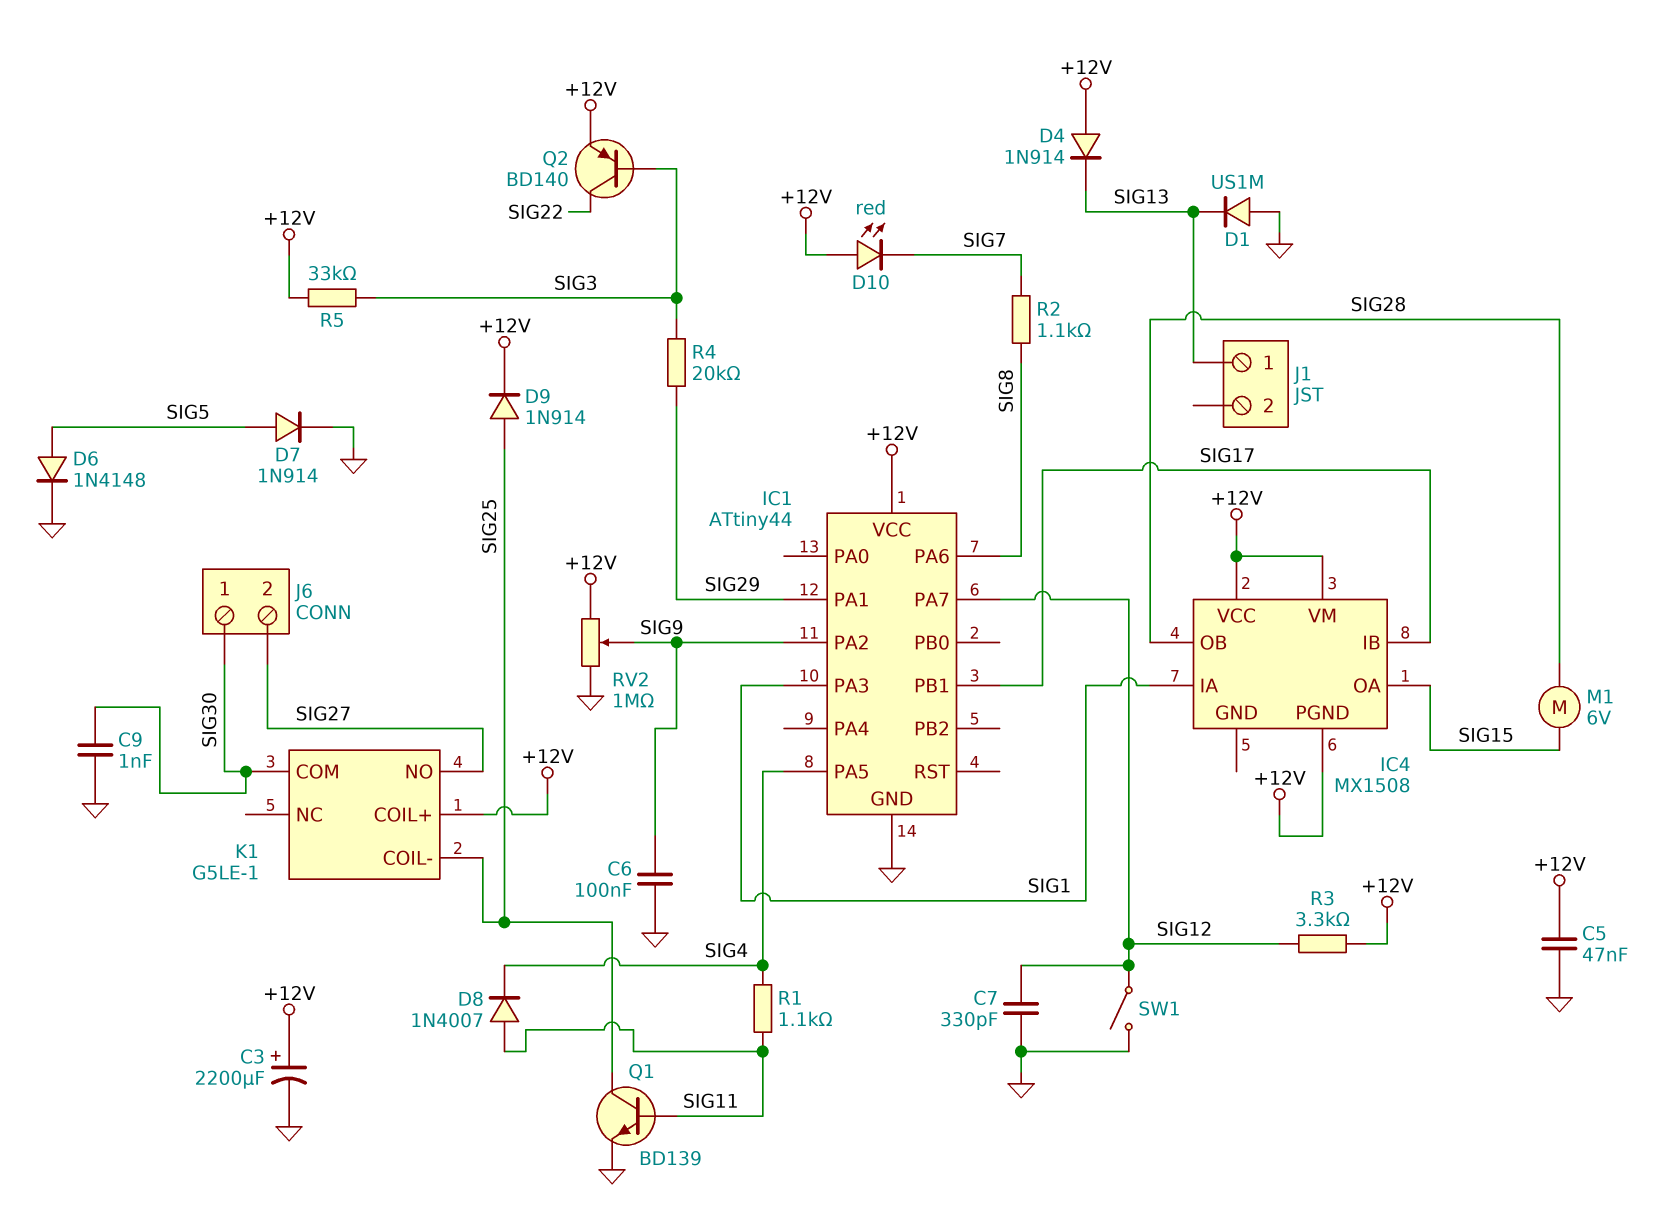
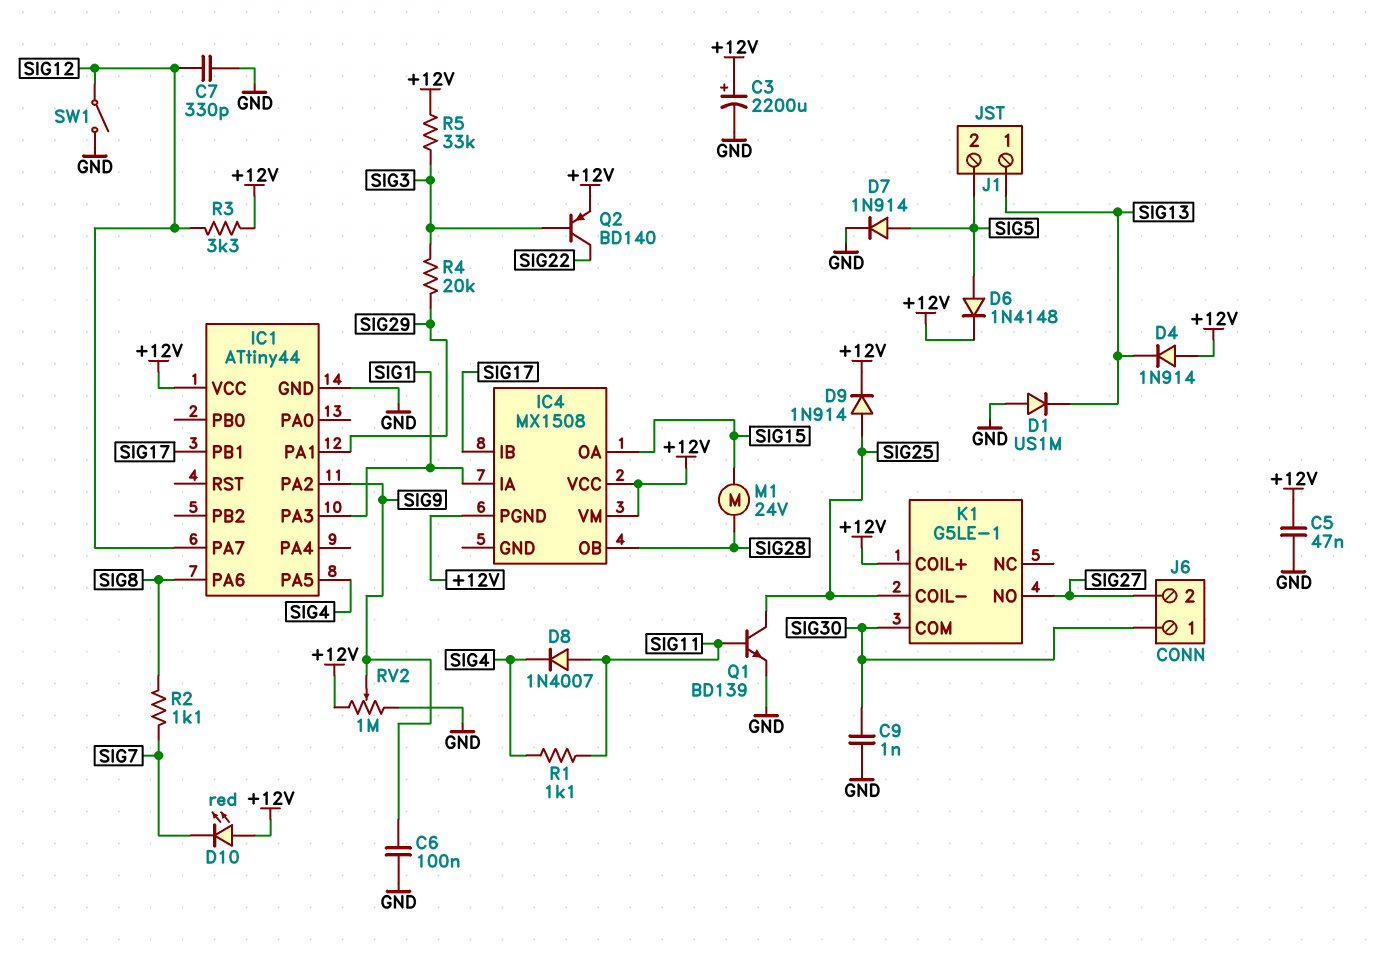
D6: diode 1N4148 (A SIG5, K GND) -> diode 1N4148 (A SIG5, K +12V)
J1 pin 2: none -> SIG5
M1: motor 6V (SIG15, SIG28) -> motor 24V (SIG15, SIG28)

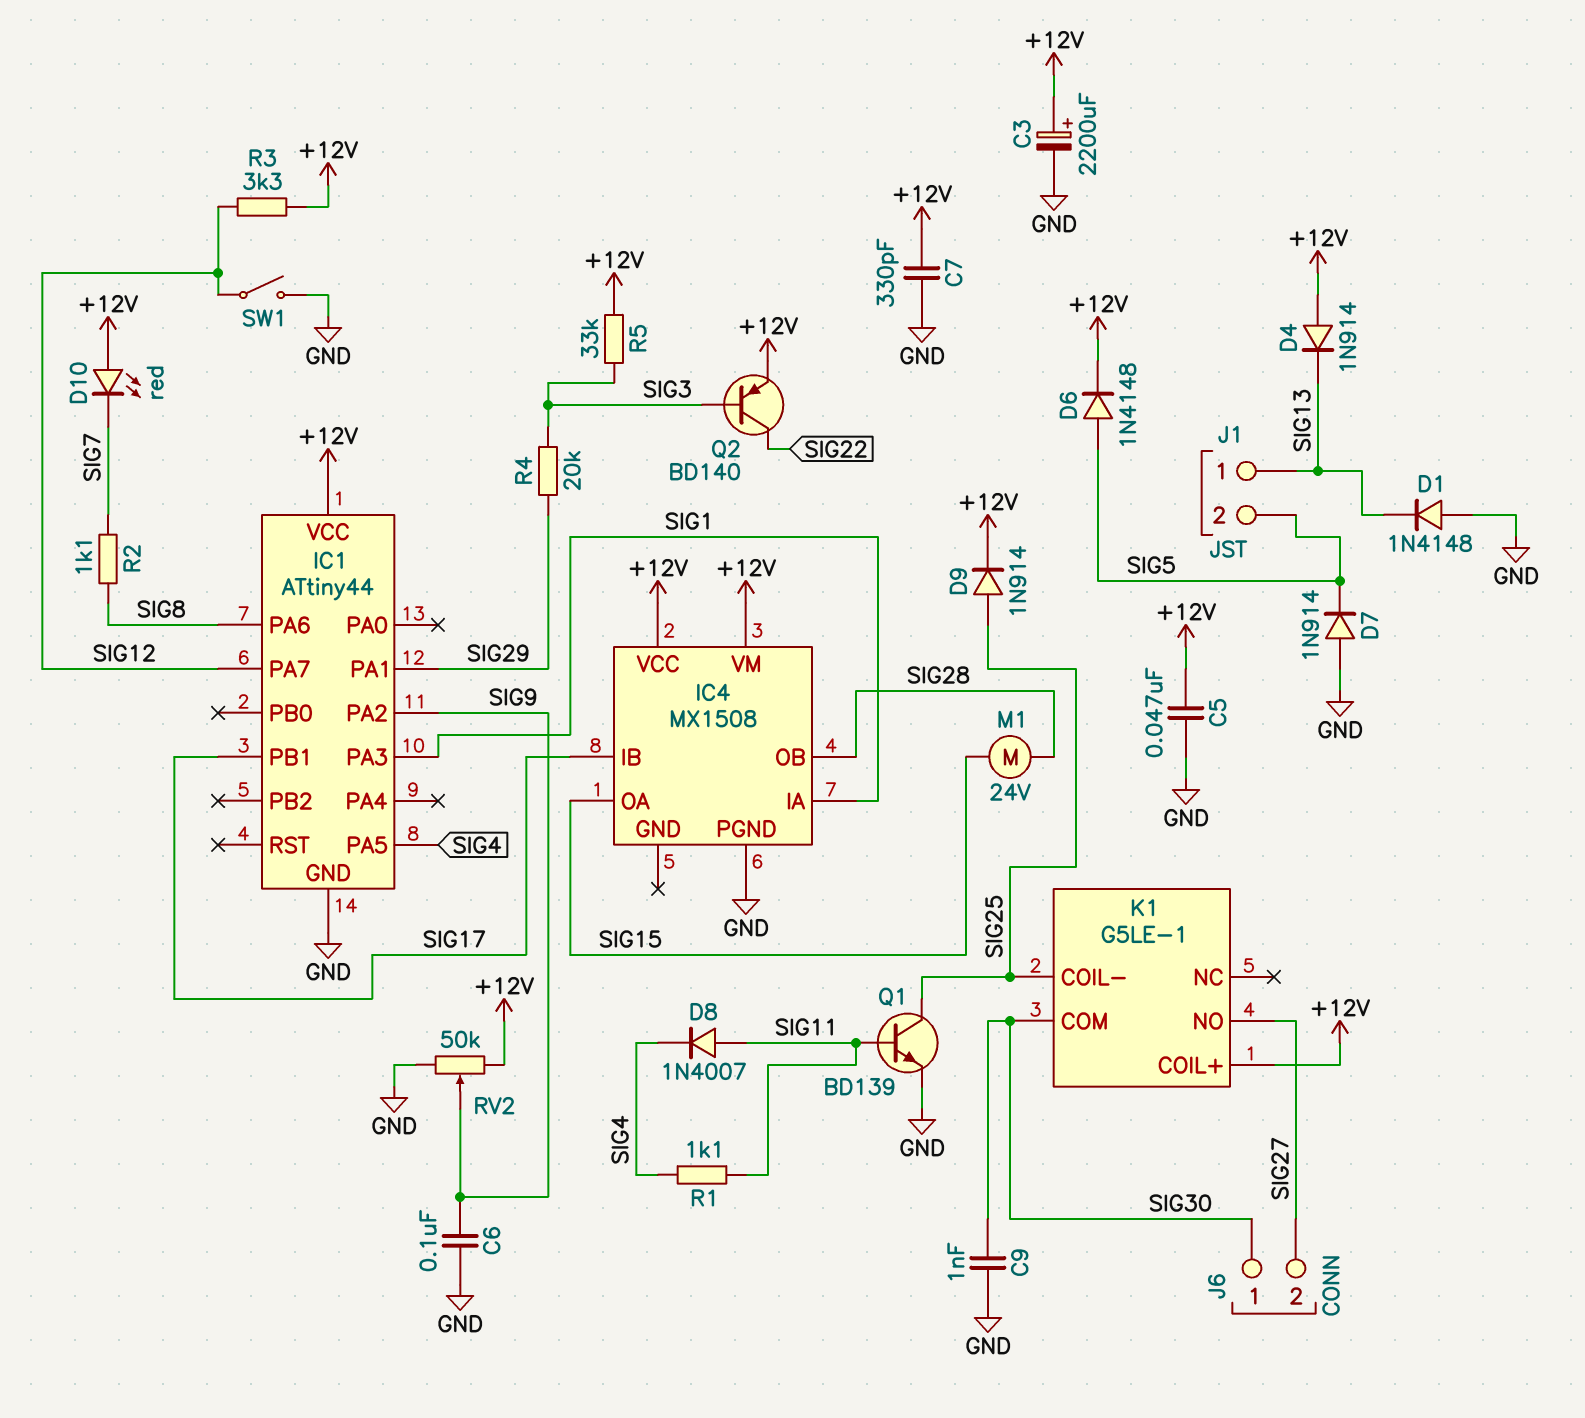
C7: 330pF (GND, SIG12) -> 330pF (+12V, GND)
D1: diode US1M (A GND, K SIG13) -> diode 1N4148 (A GND, K SIG13)
D7: diode 1N914 (A SIG5, K GND) -> diode 1N914 (A GND, K SIG5)
IC4 pin PGND: +12V -> GND
RV2: 1M (+12V, GND, wiper SIG9) -> 50k (+12V, GND, wiper SIG9)

